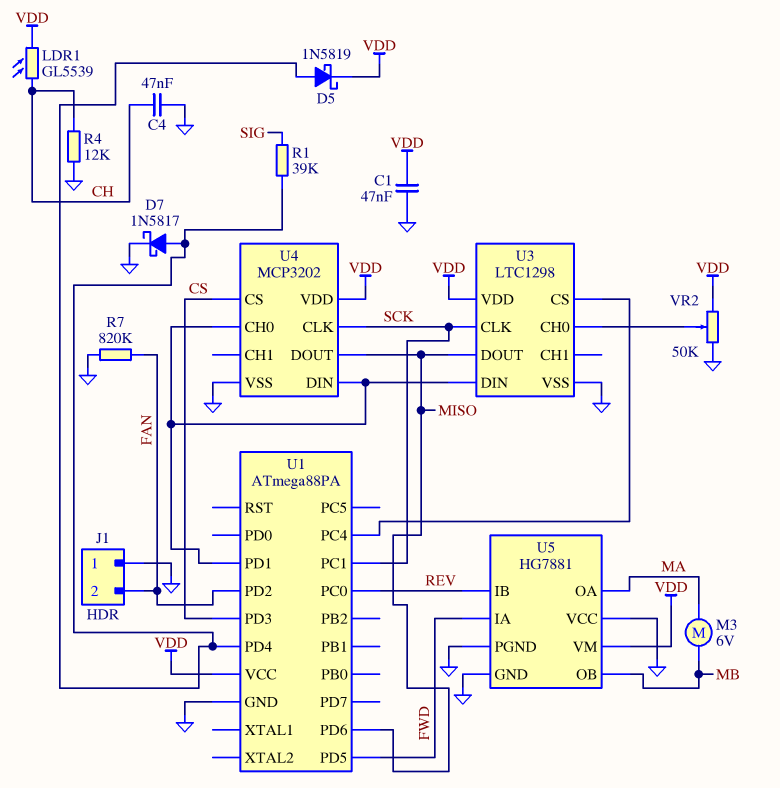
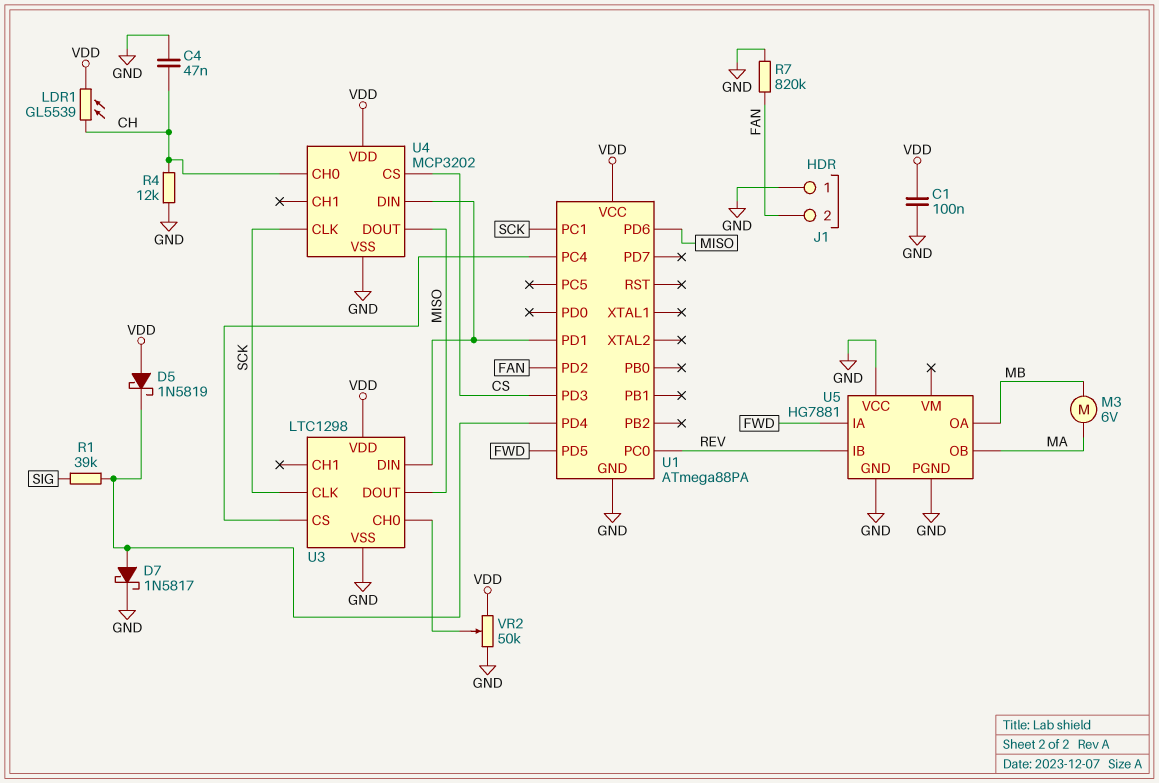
C1: 47nF (GND, VDD) -> 100nF (GND, VDD)
D5: schottky 1N5819 (A U1/PD4, K VDD) -> schottky 1N5819 (A VDD, K U1/PD4)
U4 pin CH0: U1/PD1 -> CH
U5 pin OA: MA -> MB
U5 pin OB: MB -> MA
U5 pin VM: VDD -> none

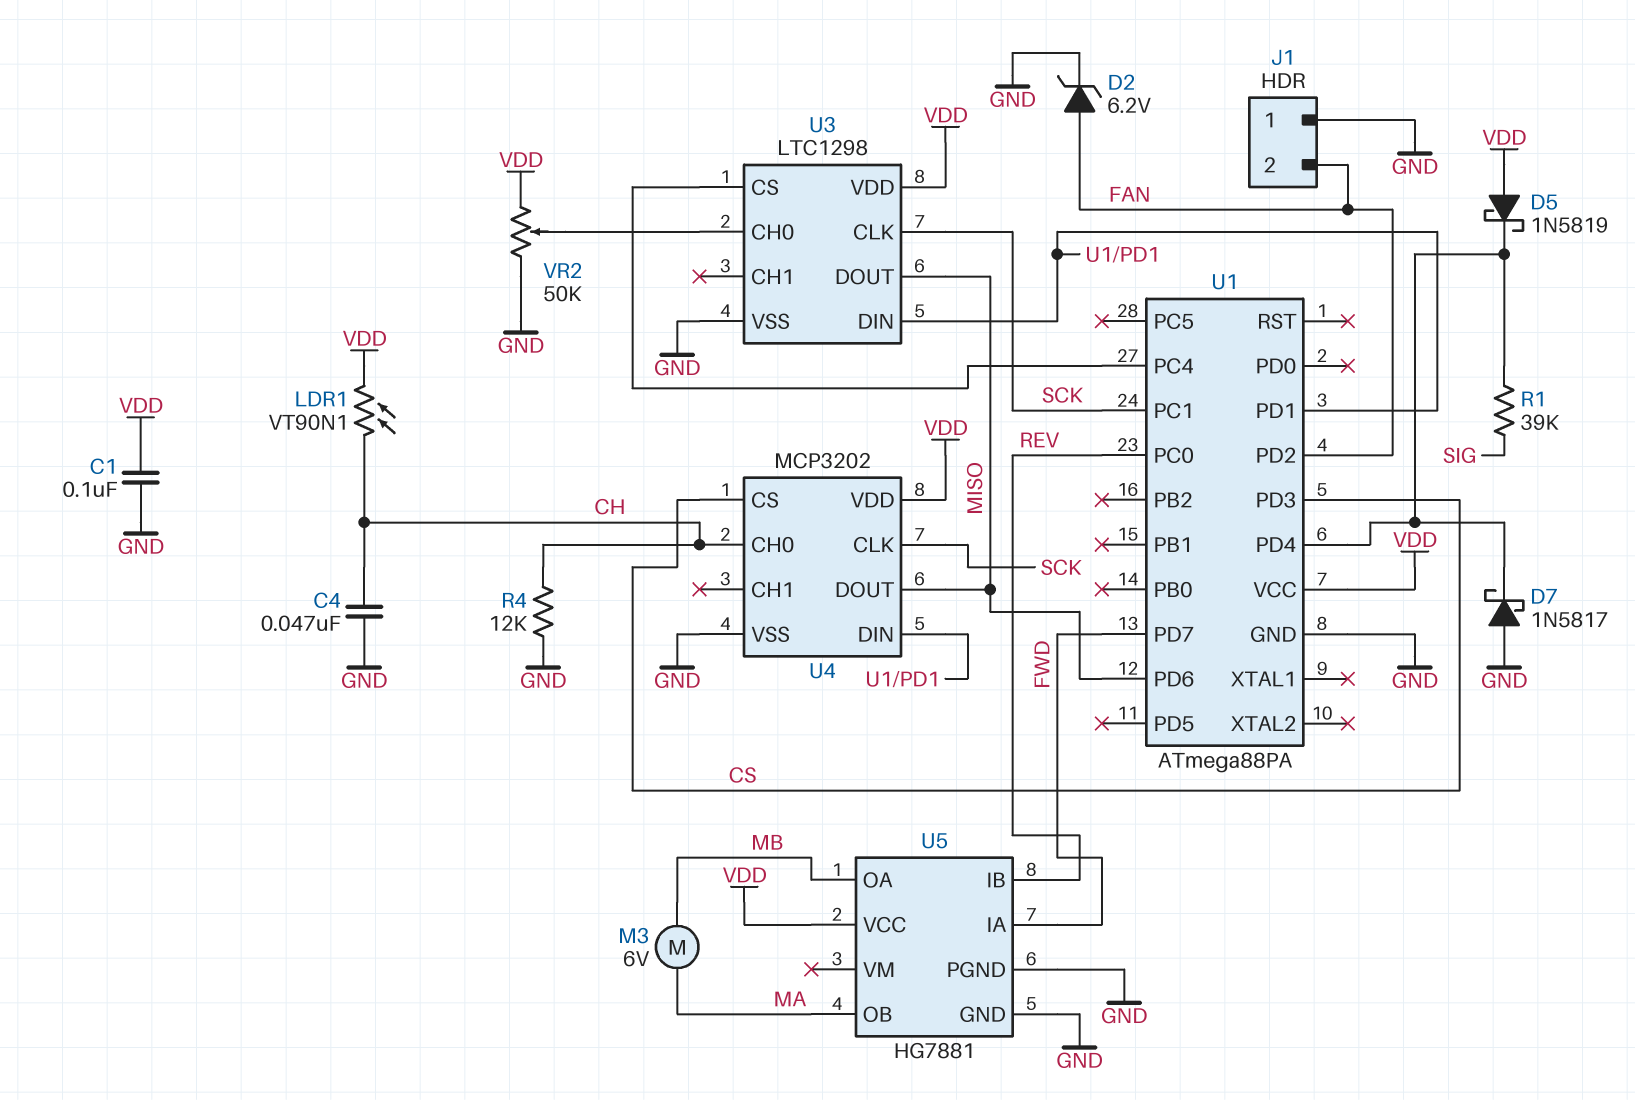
D2: none -> zener 6.2V (A FAN, K GND)
D7: schottky 1N5817 (A U1/PD4, K GND) -> schottky 1N5817 (A GND, K U1/PD4)
LDR1: GL5539 (CH, VDD) -> VT90N1 (CH, VDD)
R7: 820k (FAN, GND) -> none
U1 pin PD5: FWD -> none
U1 pin PD7: none -> FWD
U5 pin VCC: GND -> VDD

